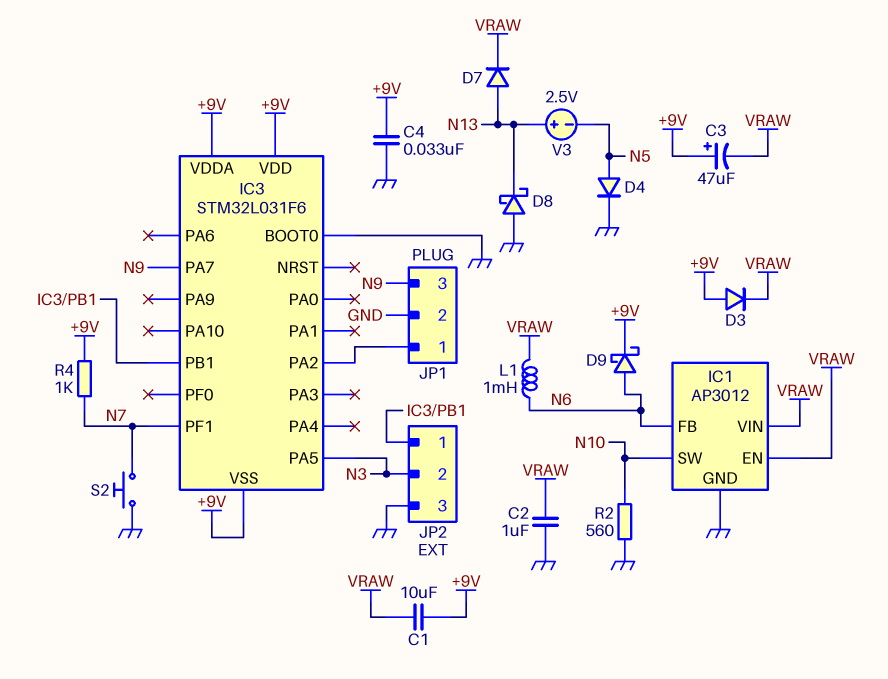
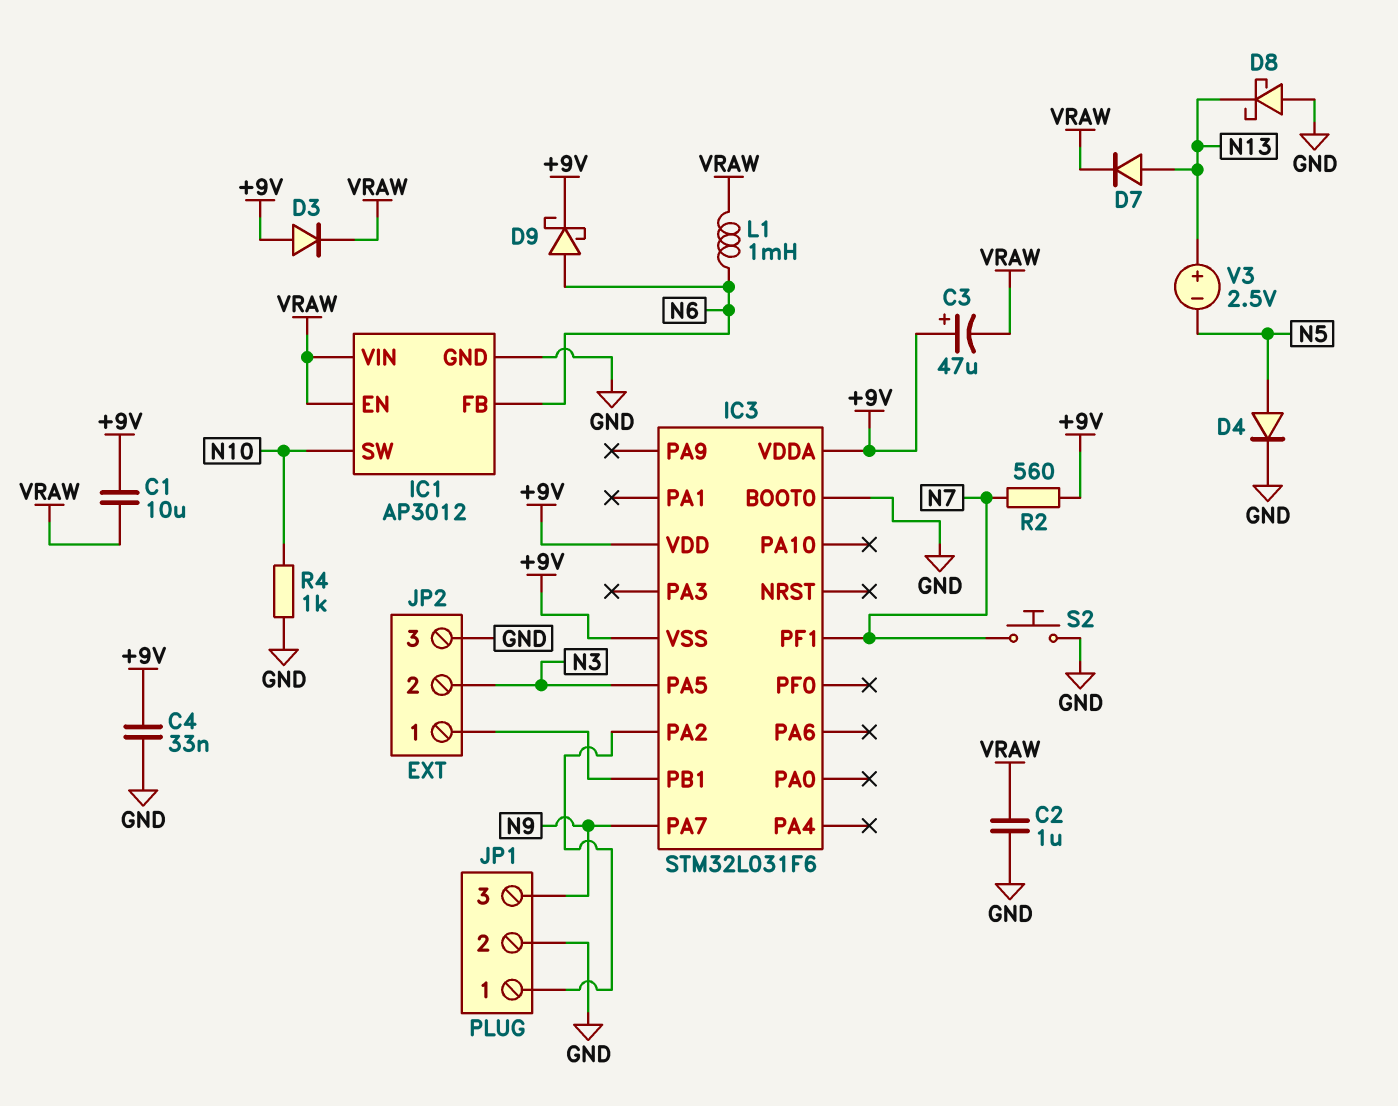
R2: 560 (GND, N10) -> 560 (+9V, N7)
R4: 1k (+9V, N7) -> 1k (GND, N10)

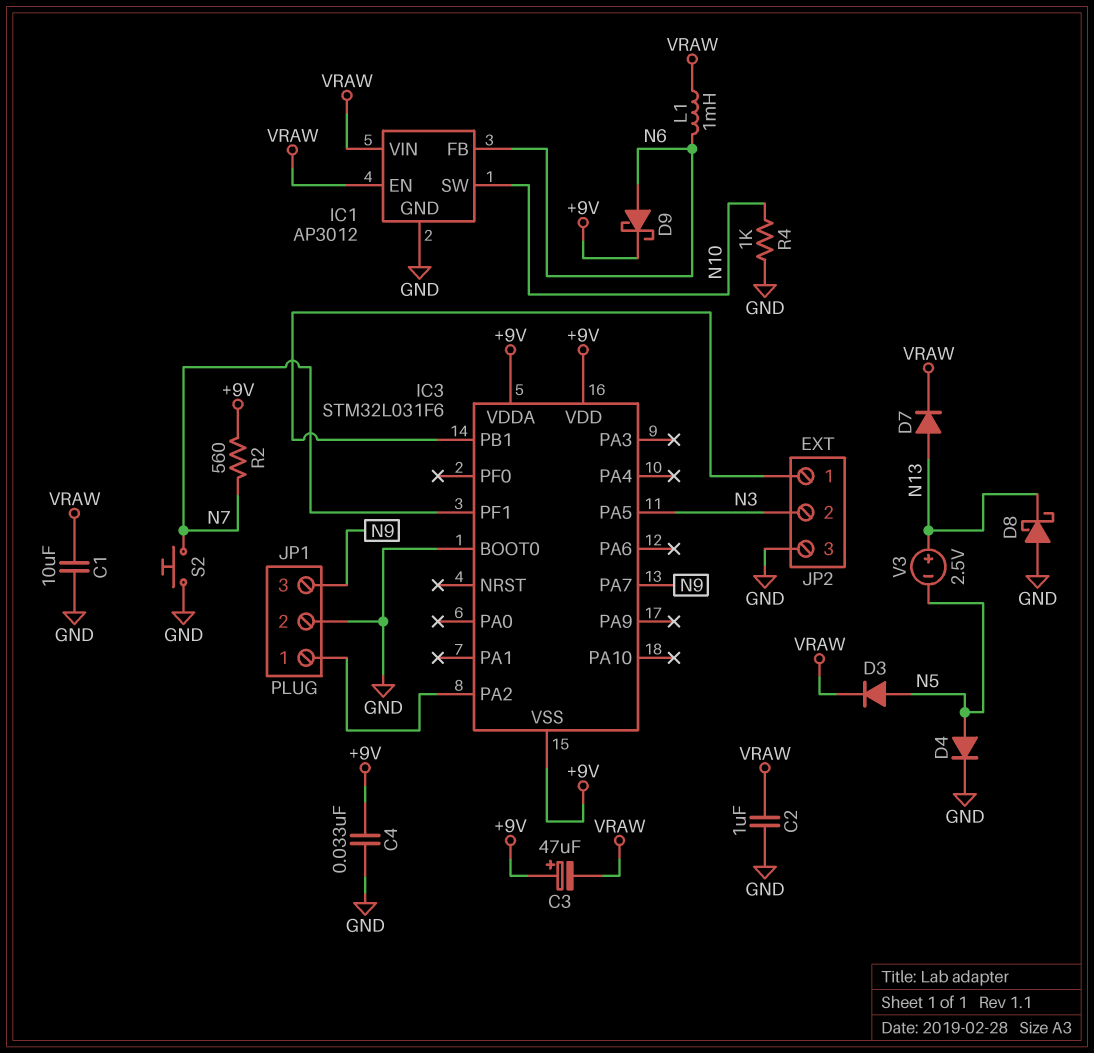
C1: 10uF (+9V, VRAW) -> 10uF (GND, VRAW)
D3: diode (A +9V, K VRAW) -> diode (A N5, K VRAW)

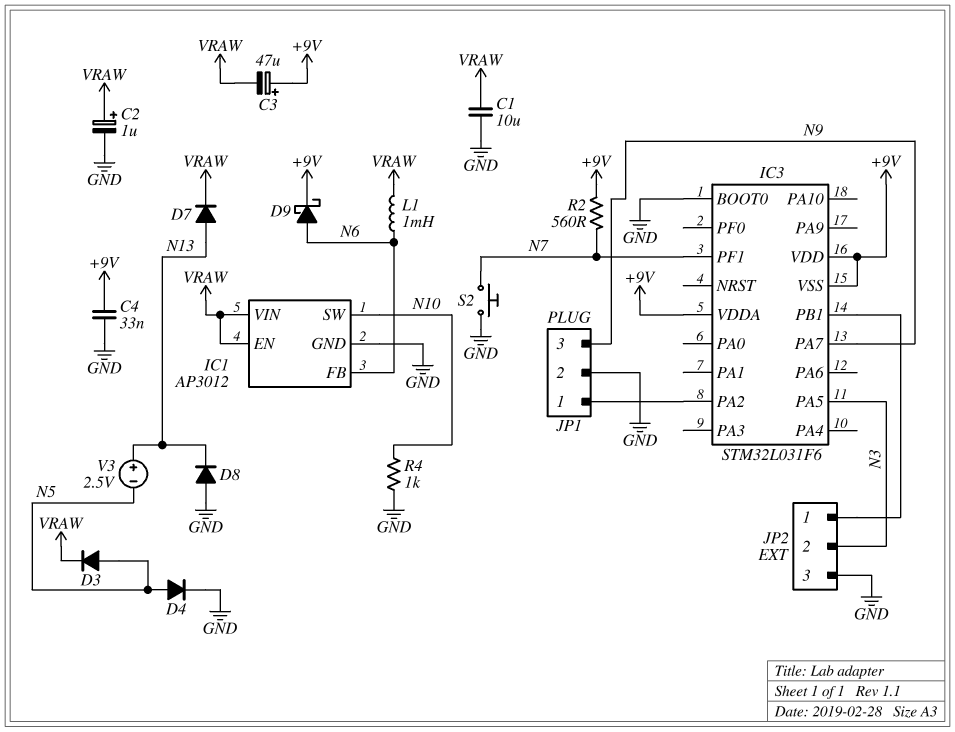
C2: 1uF (GND, VRAW) -> 1uF (plus VRAW, minus GND)
D8: schottky (A GND, K N13) -> diode (A GND, K N13)

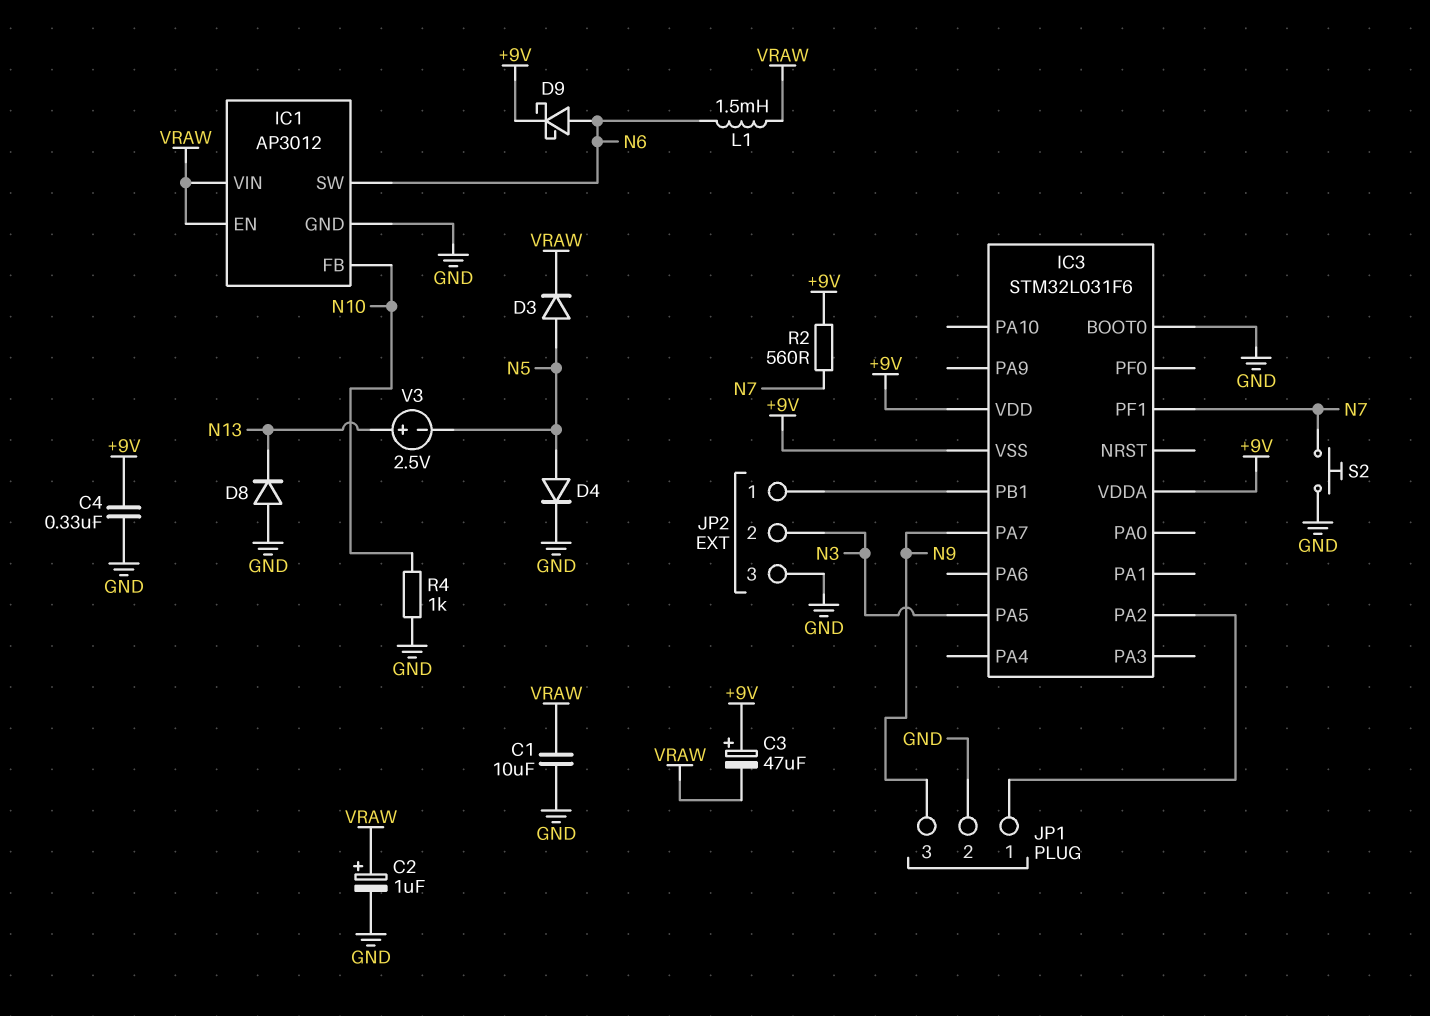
C4: 33nF (+9V, GND) -> 330nF (+9V, GND)
D7: diode (A N13, K VRAW) -> none
IC1 pin FB: N6 -> N10
IC1 pin SW: N10 -> N6
L1: 1mH (N6, VRAW) -> 1.5mH (N6, VRAW)

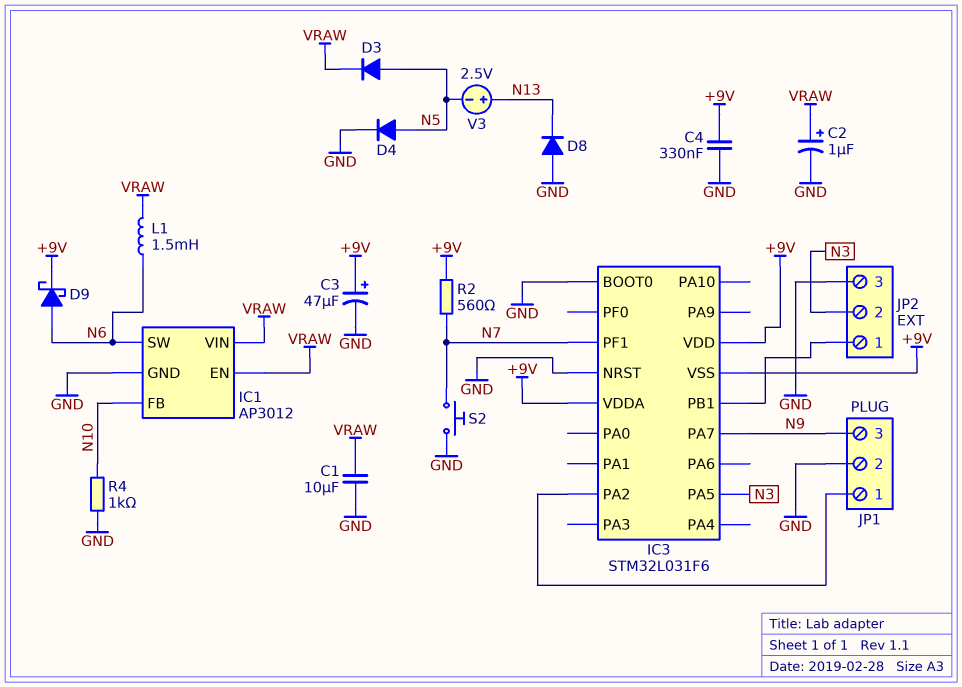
C3: 47uF (plus +9V, minus VRAW) -> 47uF (plus +9V, minus GND)
IC3 pin NRST: none -> GND

